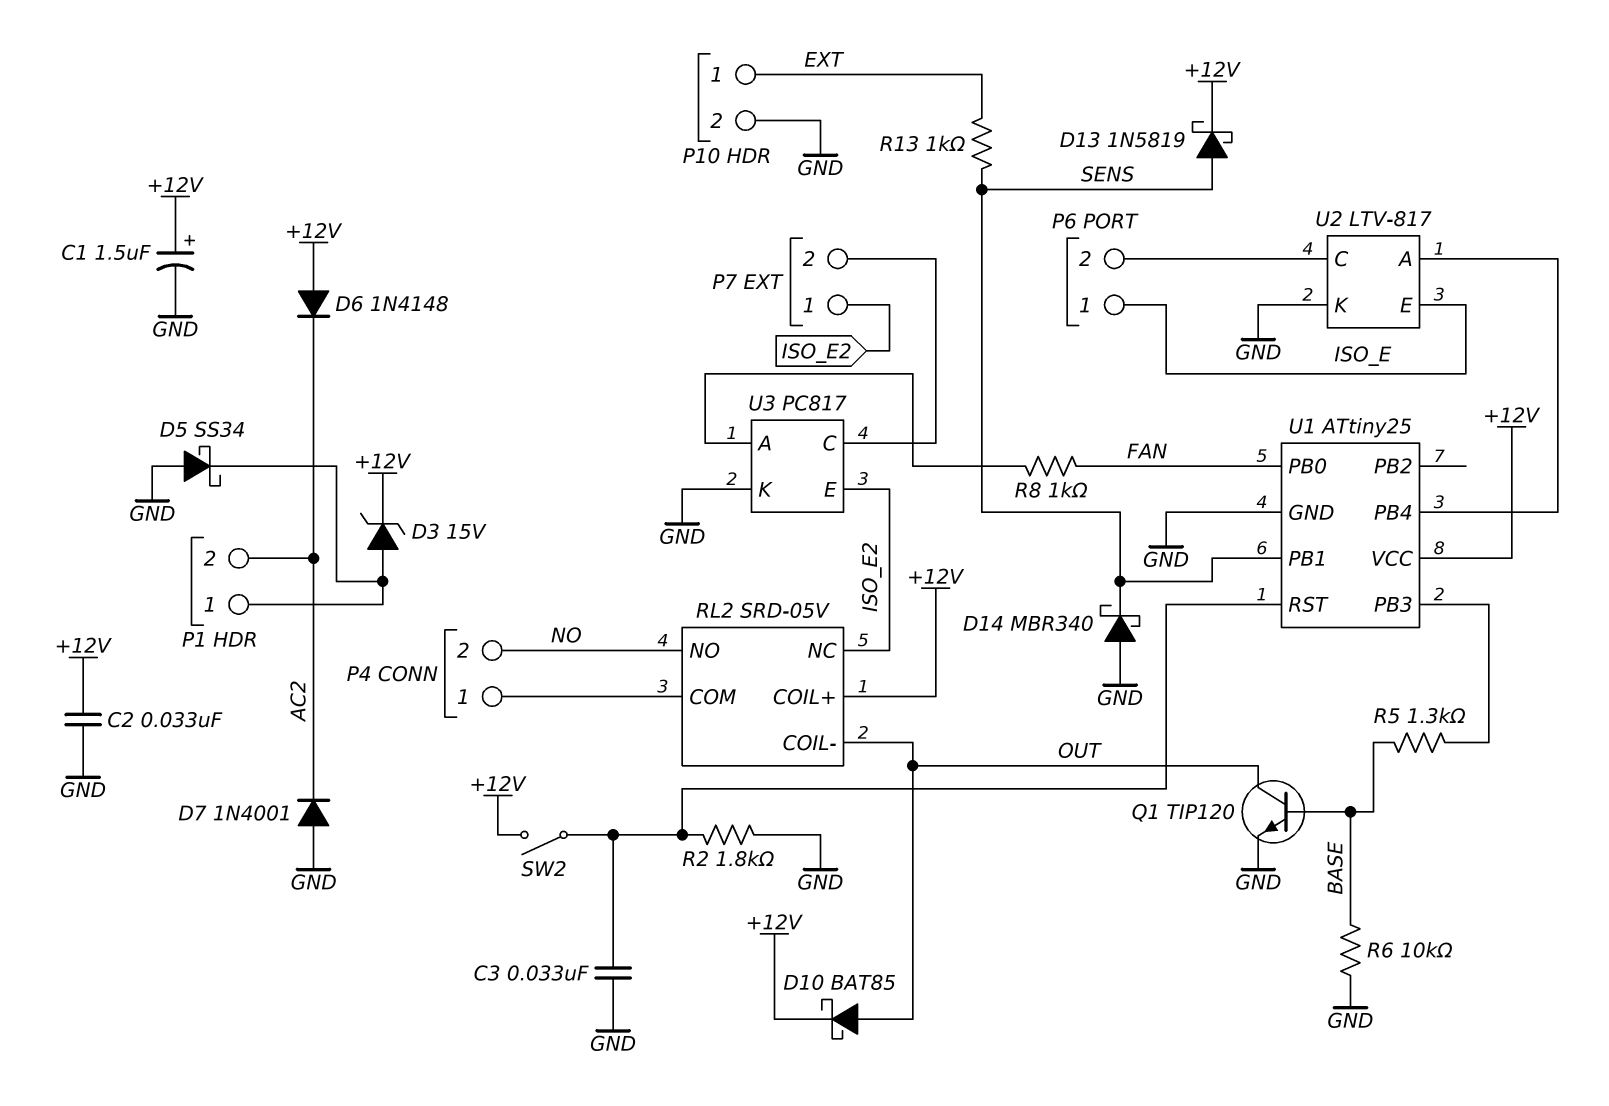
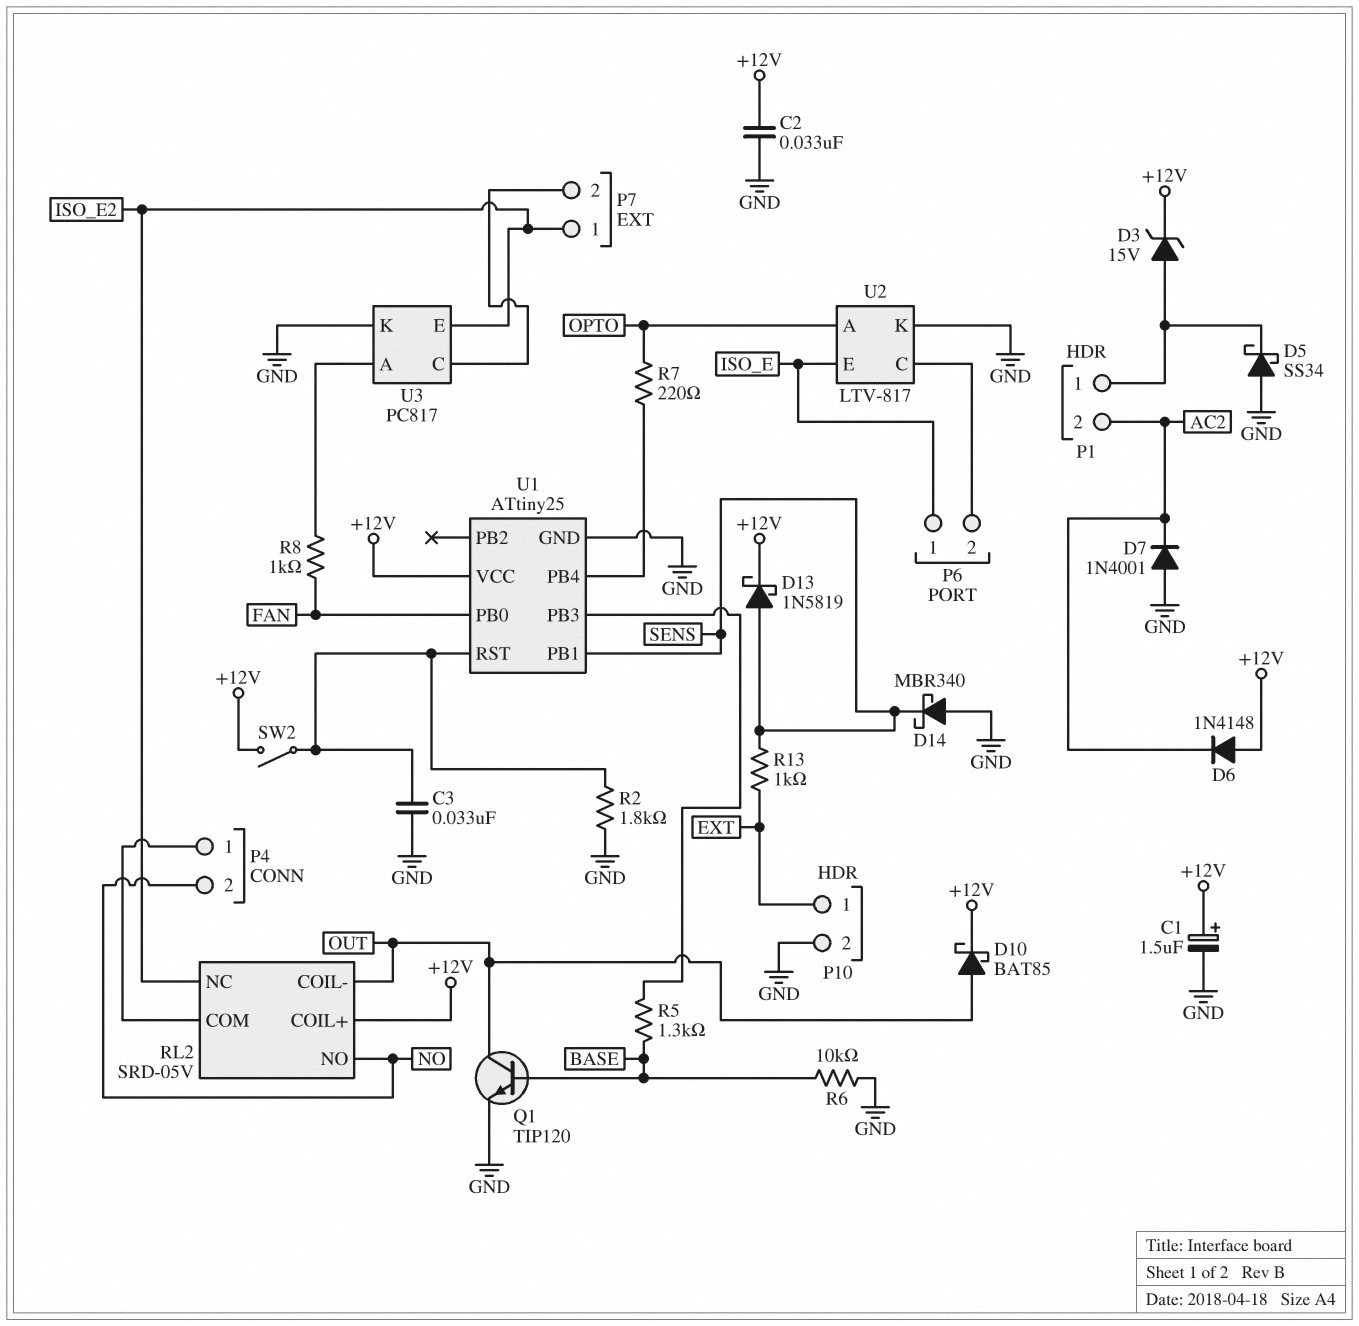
R7: none -> 220 (OPTO, U1/PB4)
U2 pin A: U1/PB4 -> OPTO

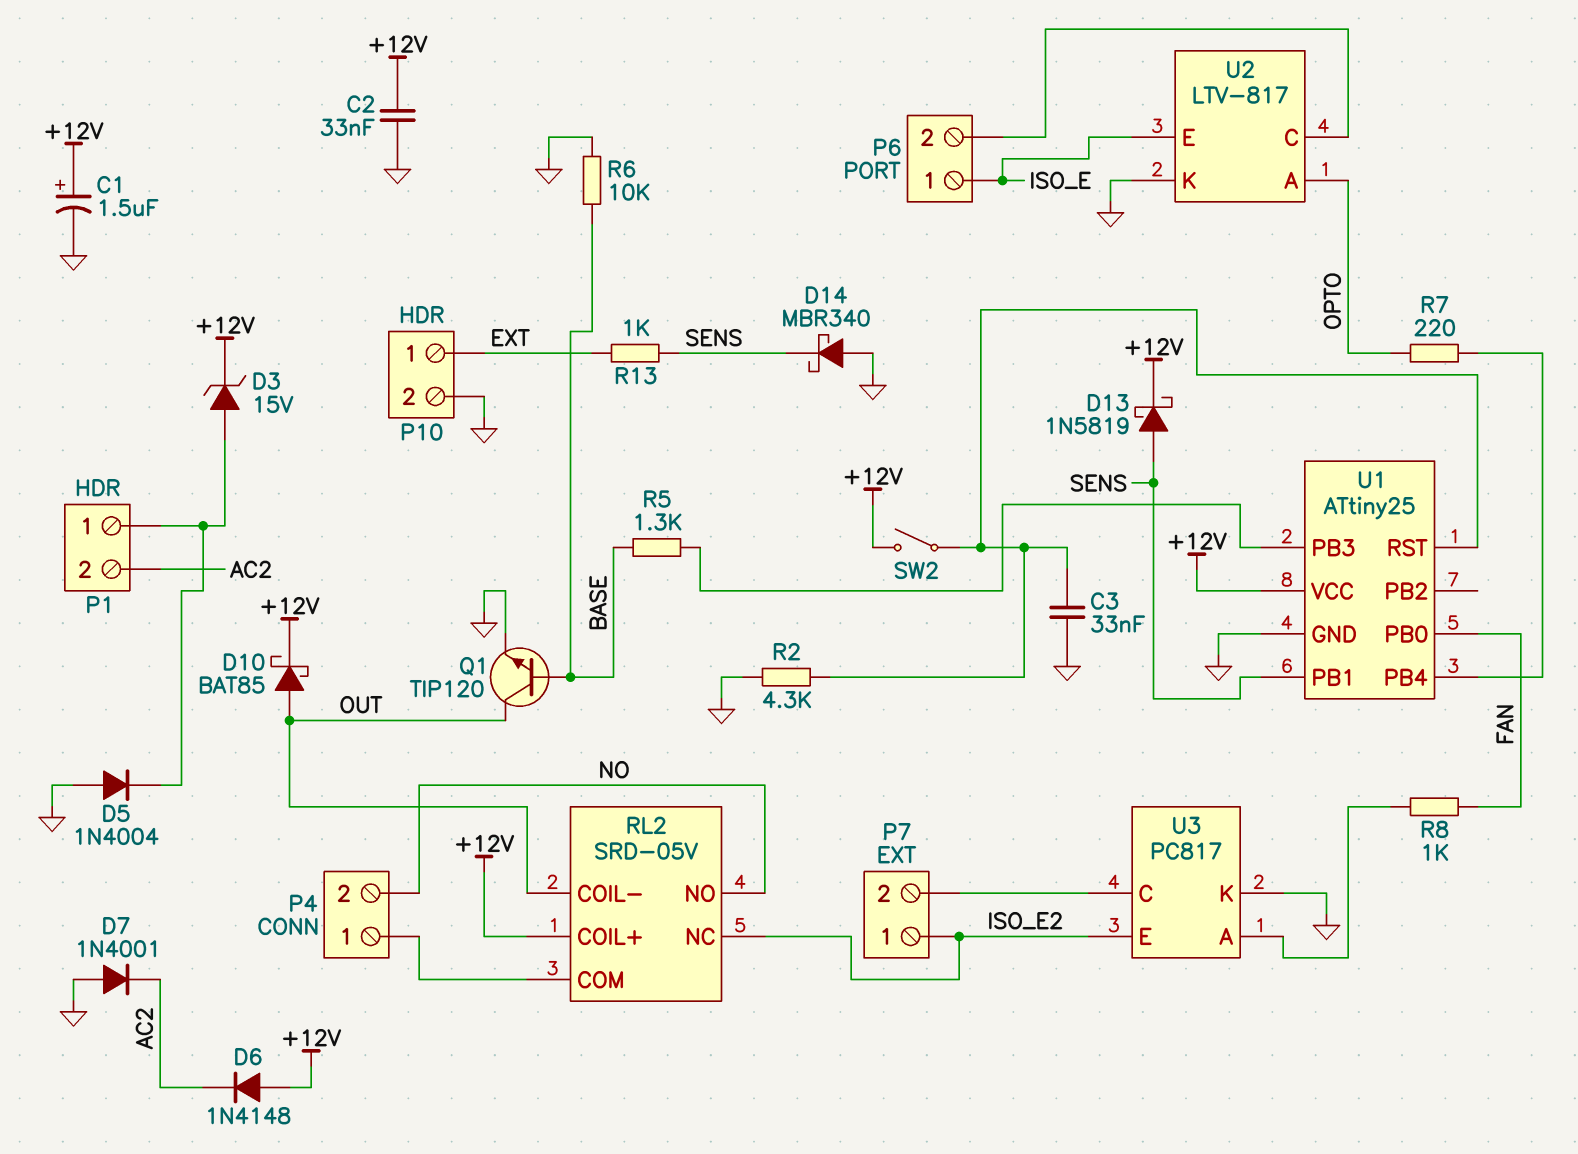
D5: schottky SS34 (A GND, K P1/1) -> diode 1N4004 (A GND, K P1/1)
R2: 1.8k (GND, U1/RST) -> 4.3k (GND, U1/RST)

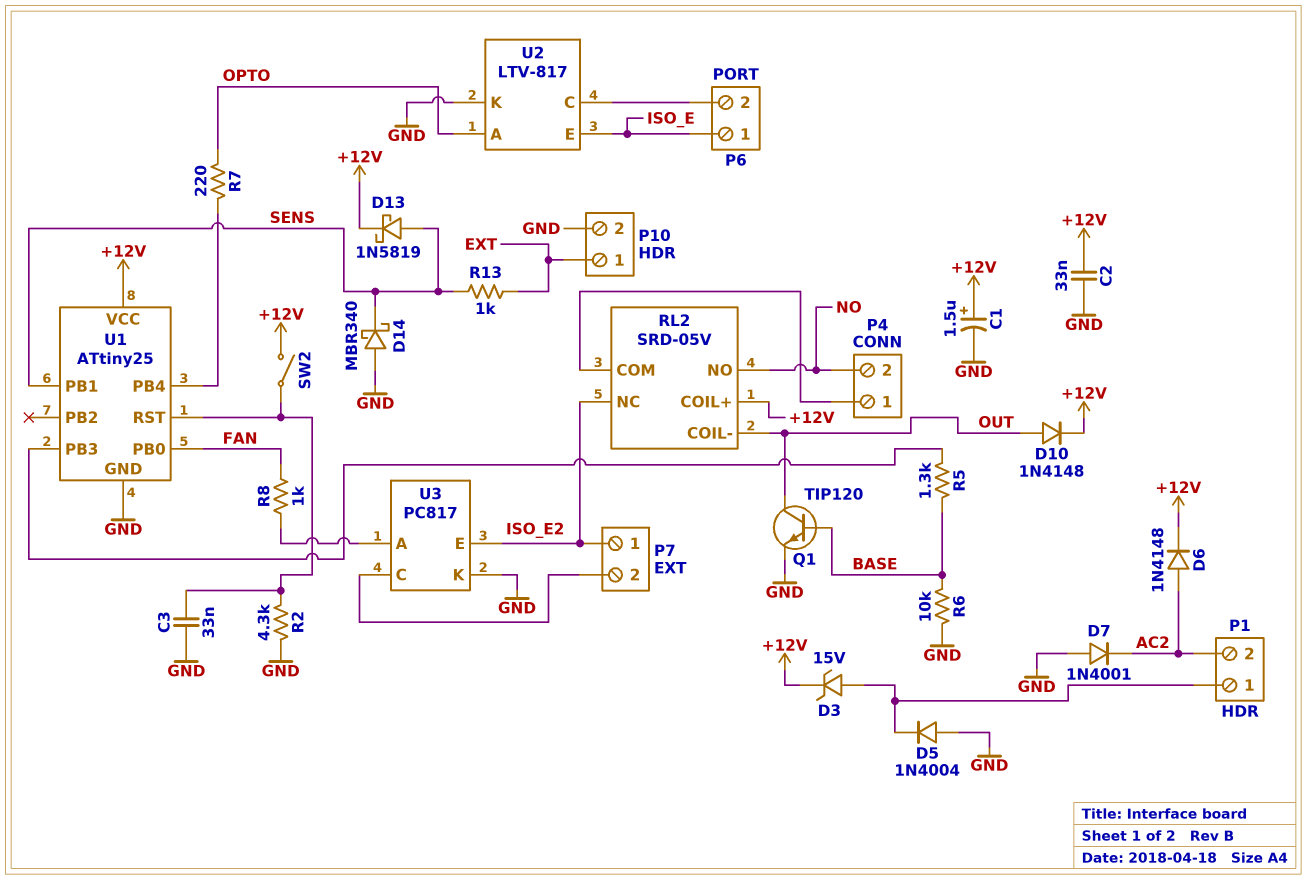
D6: diode 1N4148 (A +12V, K AC2) -> diode 1N4148 (A AC2, K +12V)
D10: schottky BAT85 (A OUT, K +12V) -> diode 1N4148 (A OUT, K +12V)

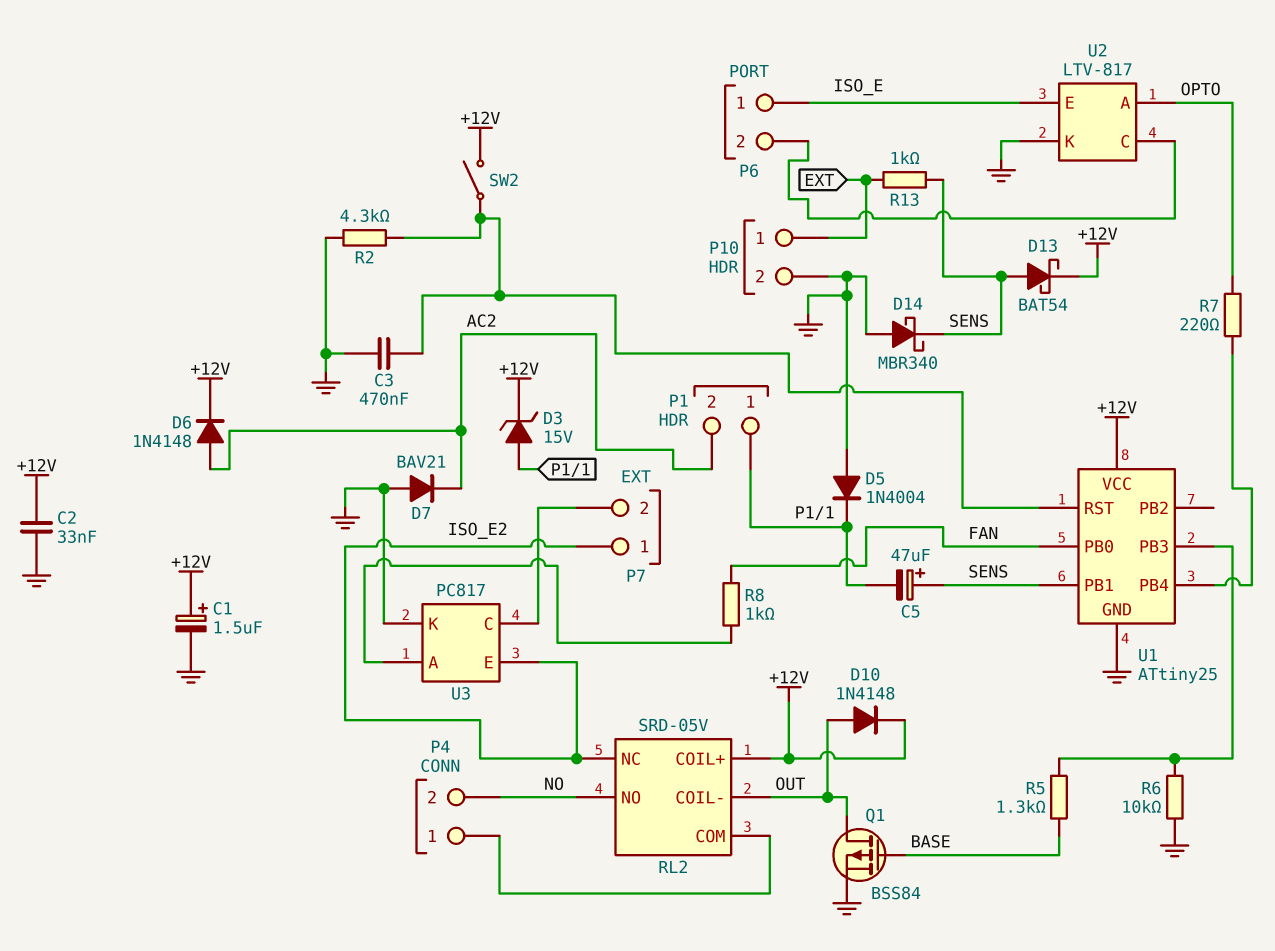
C3: 33nF (GND, U1/RST) -> 470nF (GND, U1/RST)
C5: none -> 47uF (plus SENS, minus P1/1)
D7: diode 1N4001 (A GND, K AC2) -> diode BAV21 (A GND, K AC2)
D13: schottky 1N5819 (A SENS, K +12V) -> schottky BAT54 (A SENS, K +12V)
Q1: NPN TIP120 (B BASE, C OUT, E GND) -> PMOS BSS84 (G BASE, D OUT, S GND)
R6: 10k (BASE, GND) -> 10k (GND, U1/PB3)

